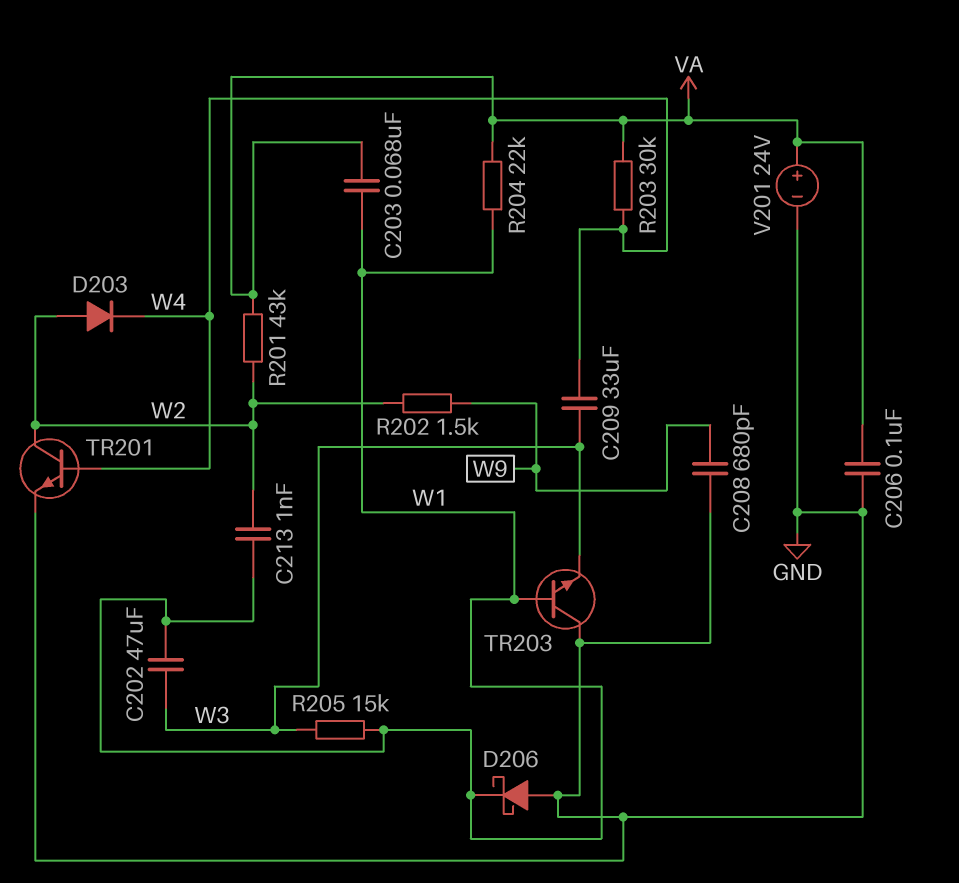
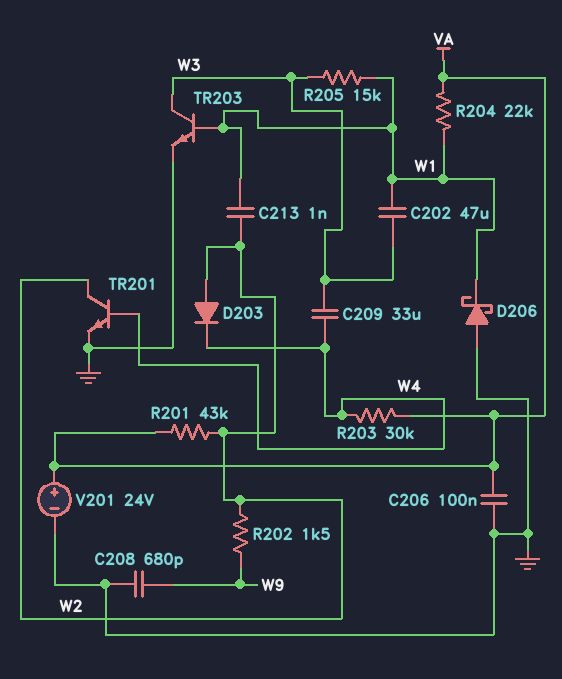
C203: 68nF (VA, W1) -> none
TR203: NPN (B W1, C GND, E W3) -> NPN (B W1, C W3, E GND)

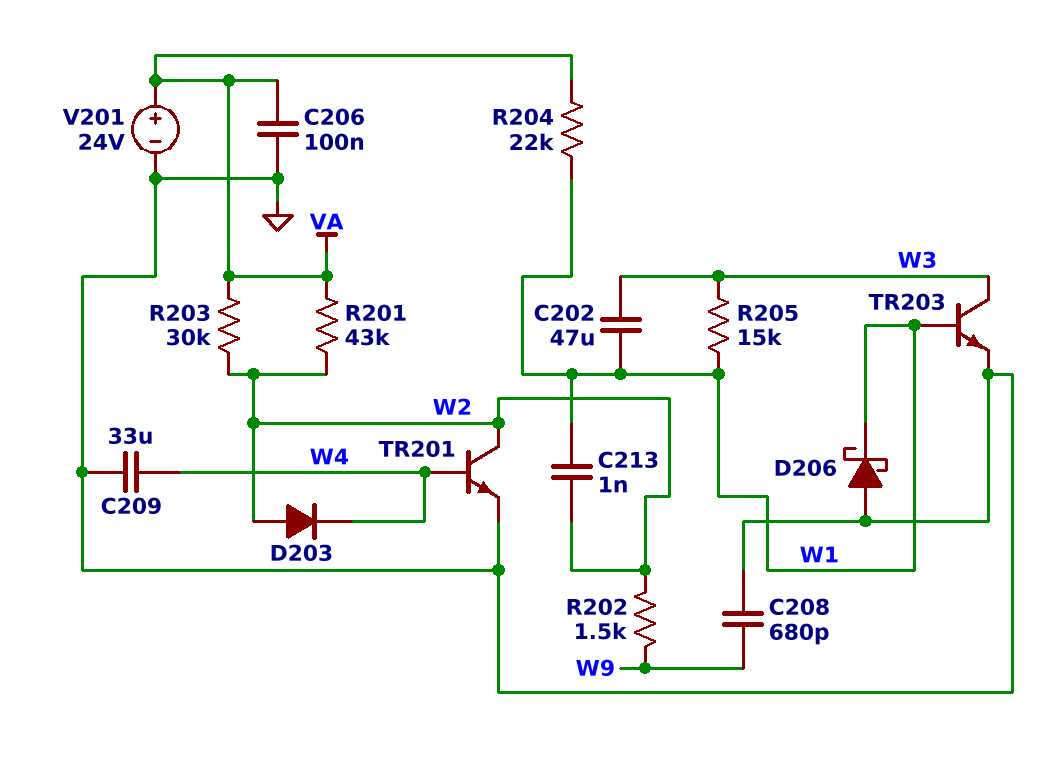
C209: 33uF (W3, W4) -> 33uF (GND, W4)
R203: 30k (VA, W4) -> 30k (VA, W2)

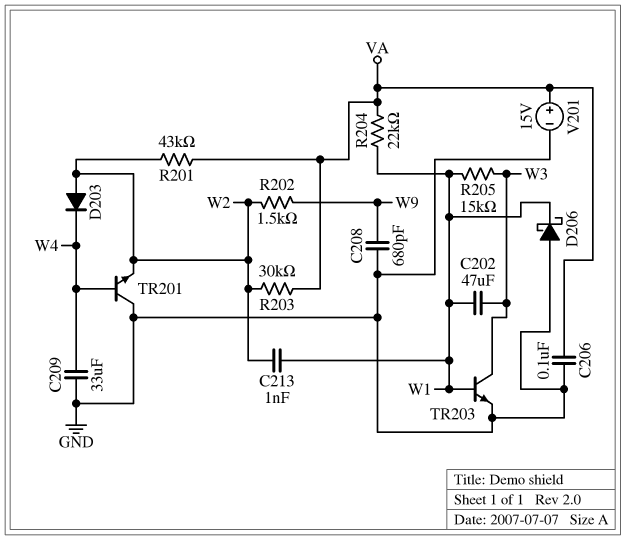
TR201: NPN (B W4, C W2, E GND) -> NPN (B W4, C GND, E W2)
V201: 24V (plus VA, minus GND) -> 15V (plus VA, minus GND)

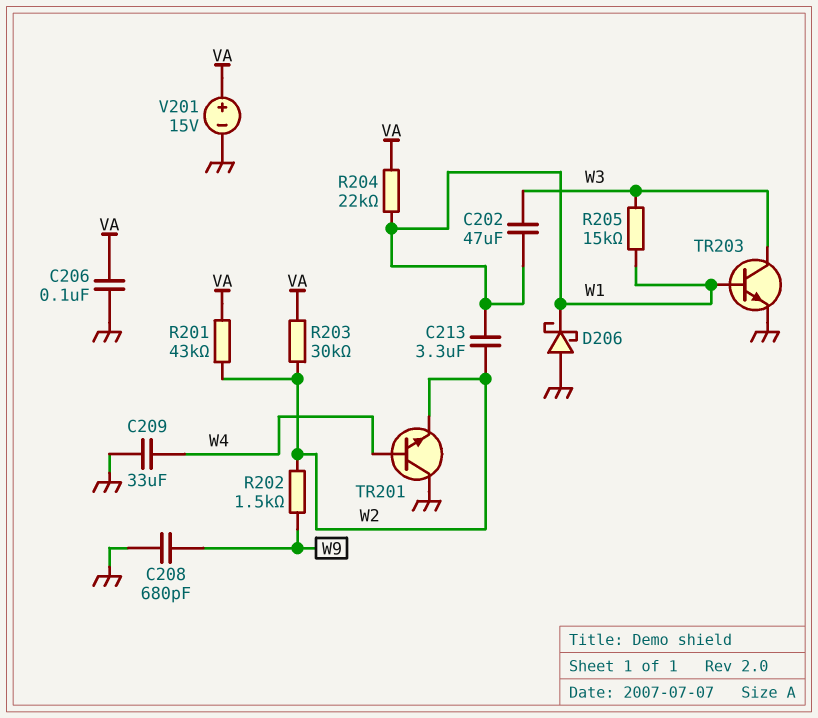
C213: 1nF (W1, W2) -> 3.3uF (W1, W2)
D203: diode (A W2, K W4) -> none

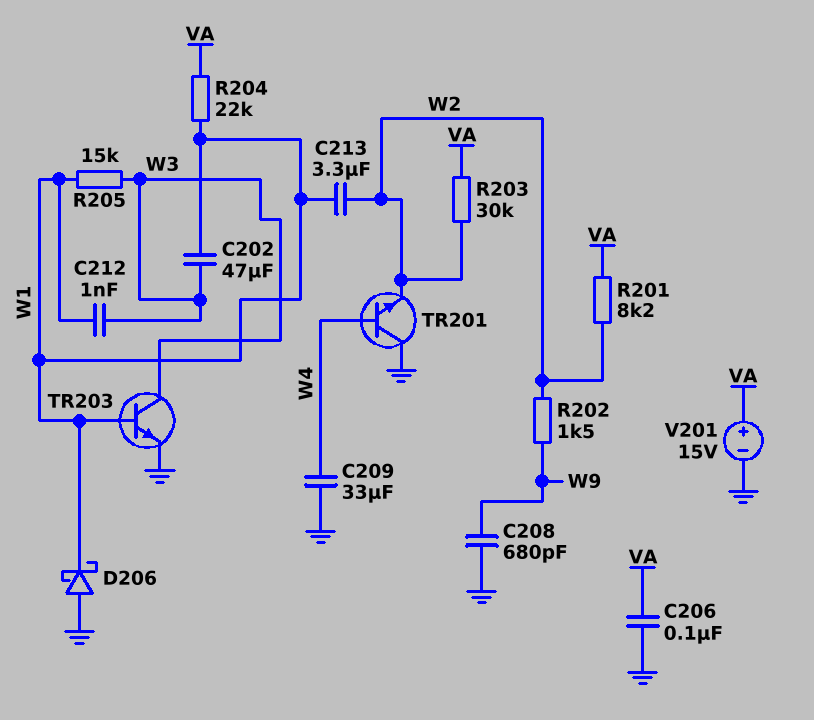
C212: none -> 1nF (W1, W3)
R201: 43k (VA, W2) -> 8.2k (VA, W2)

